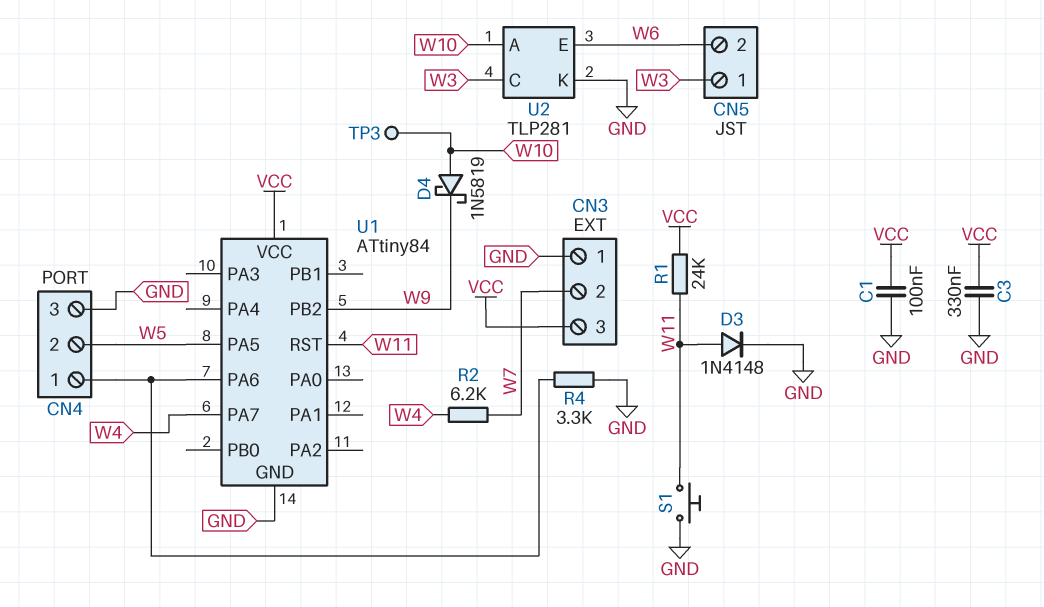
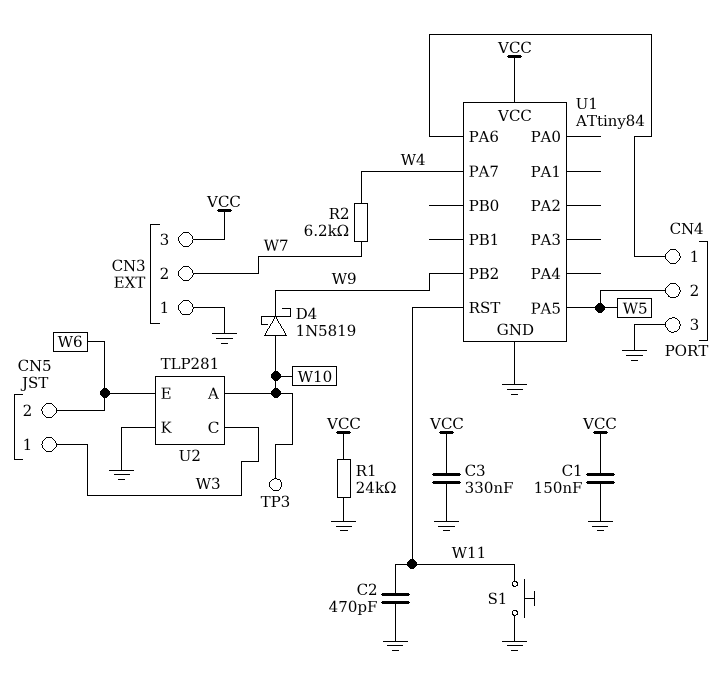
C1: 100nF (GND, VCC) -> 150nF (GND, VCC)
C2: none -> 470pF (GND, W11)
D3: diode 1N4148 (A W11, K GND) -> none
R1: 24k (VCC, W11) -> 24k (GND, VCC)
R4: 3.3k (CN4/1, GND) -> none

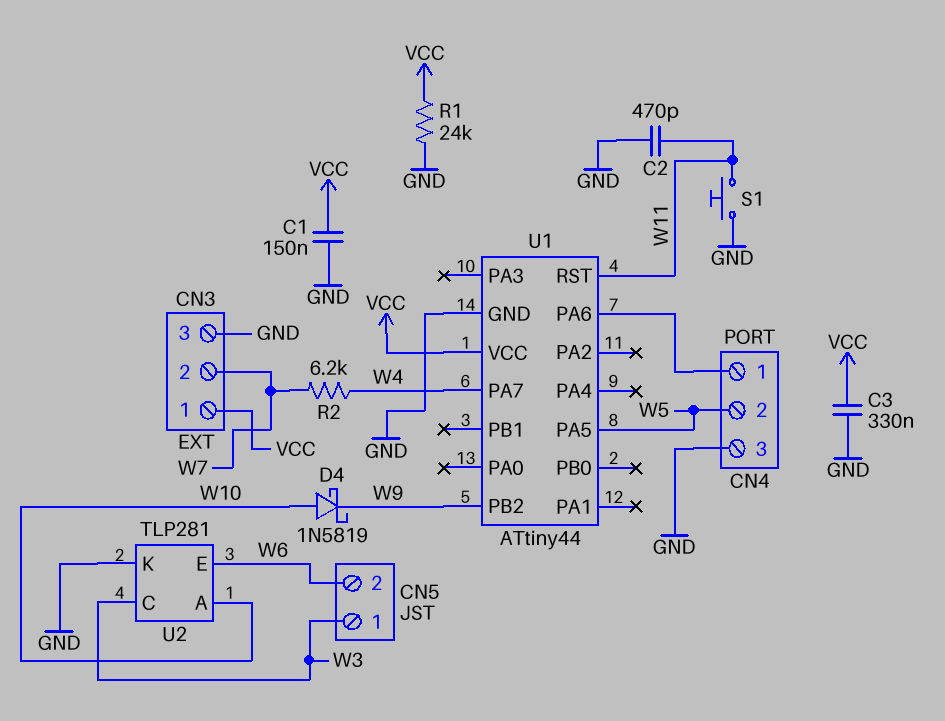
CN3 pin 1: GND -> VCC
CN3 pin 3: VCC -> GND
TP3: test point (W10) -> none
U1: ATtiny84 -> ATtiny44

